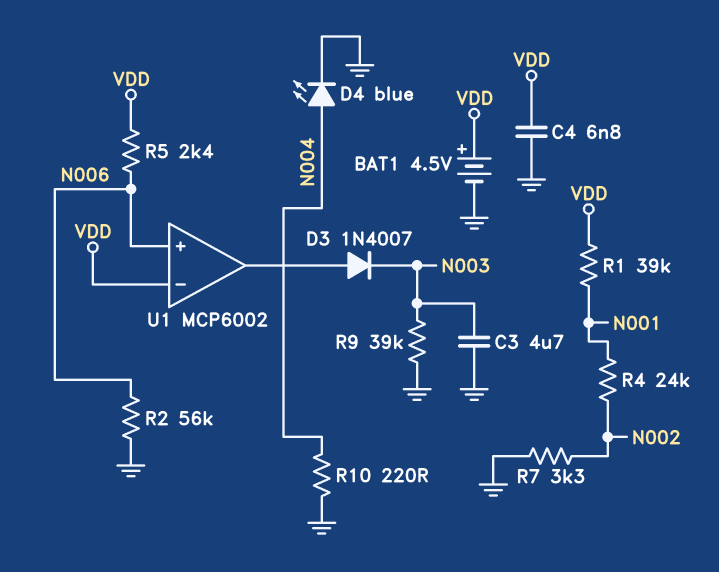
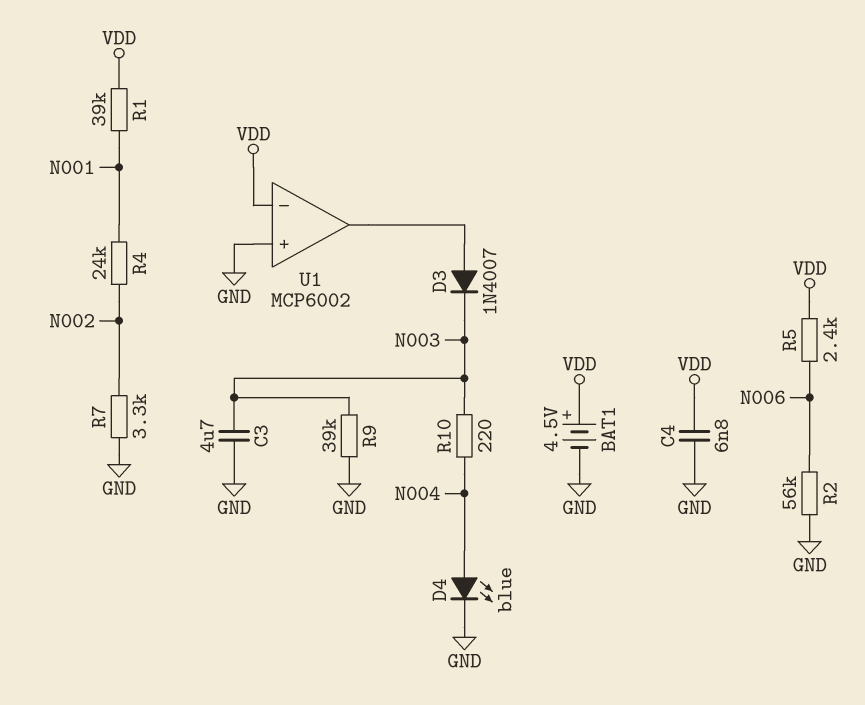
R10: 220 (GND, N004) -> 220 (N003, N004)
U1 pin in+: N006 -> GND

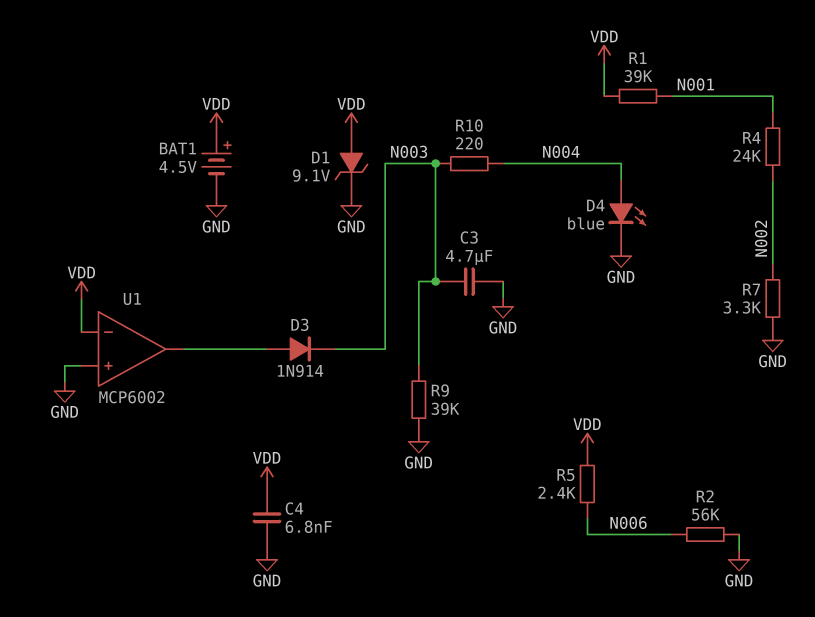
D1: none -> zener 9.1V (A VDD, K GND)
D3: diode 1N4007 (A U1/out, K N003) -> diode 1N914 (A U1/out, K N003)

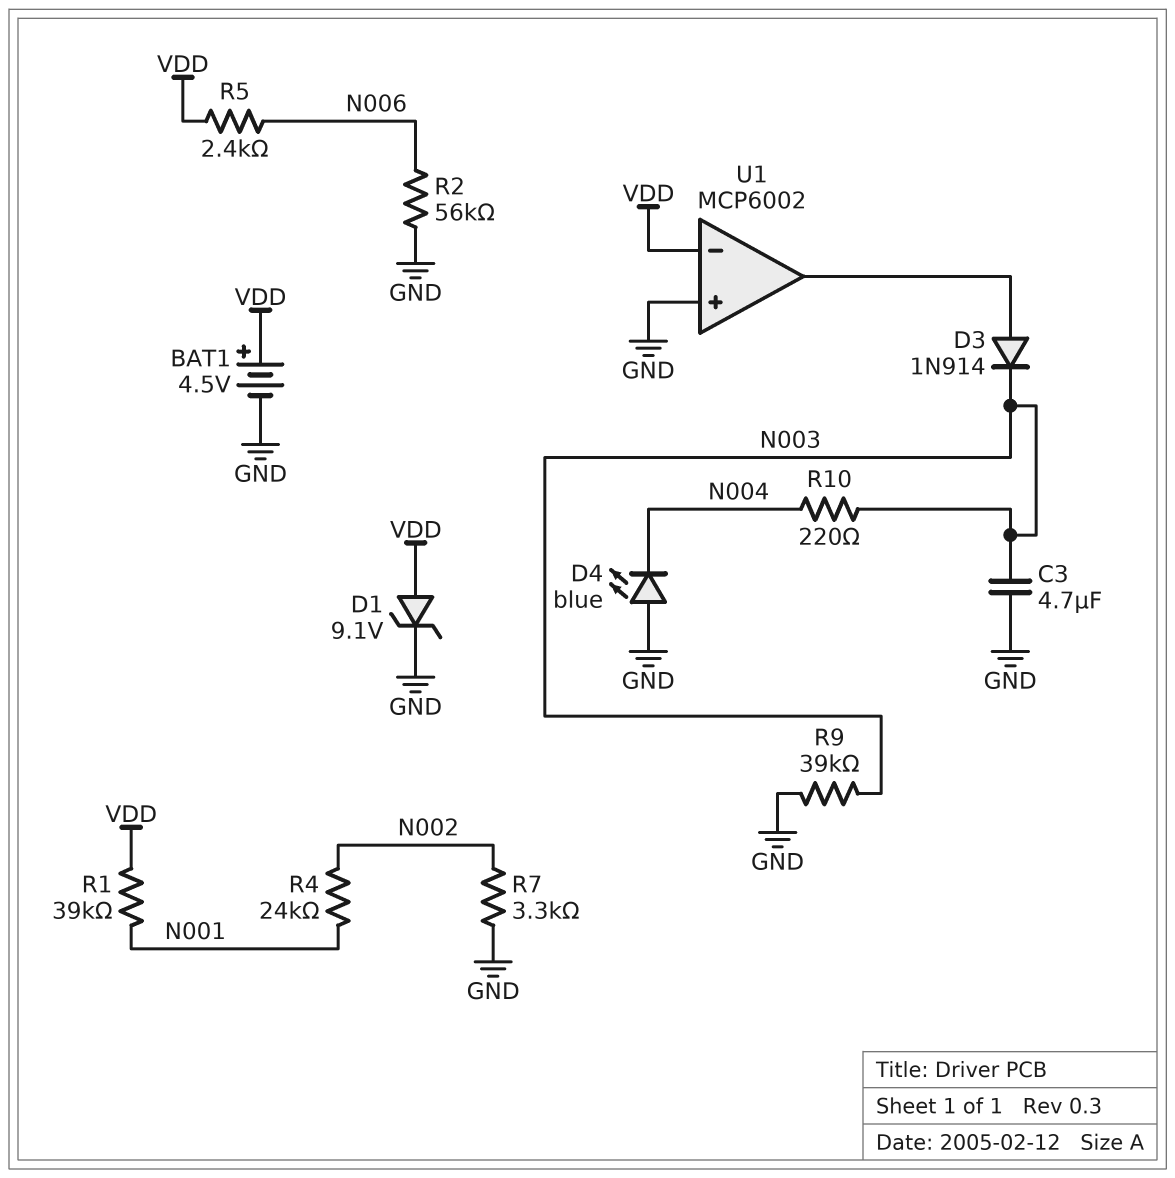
C4: 6.8nF (GND, VDD) -> none
D4: LED blue (A N004, K GND) -> LED blue (A GND, K N004)

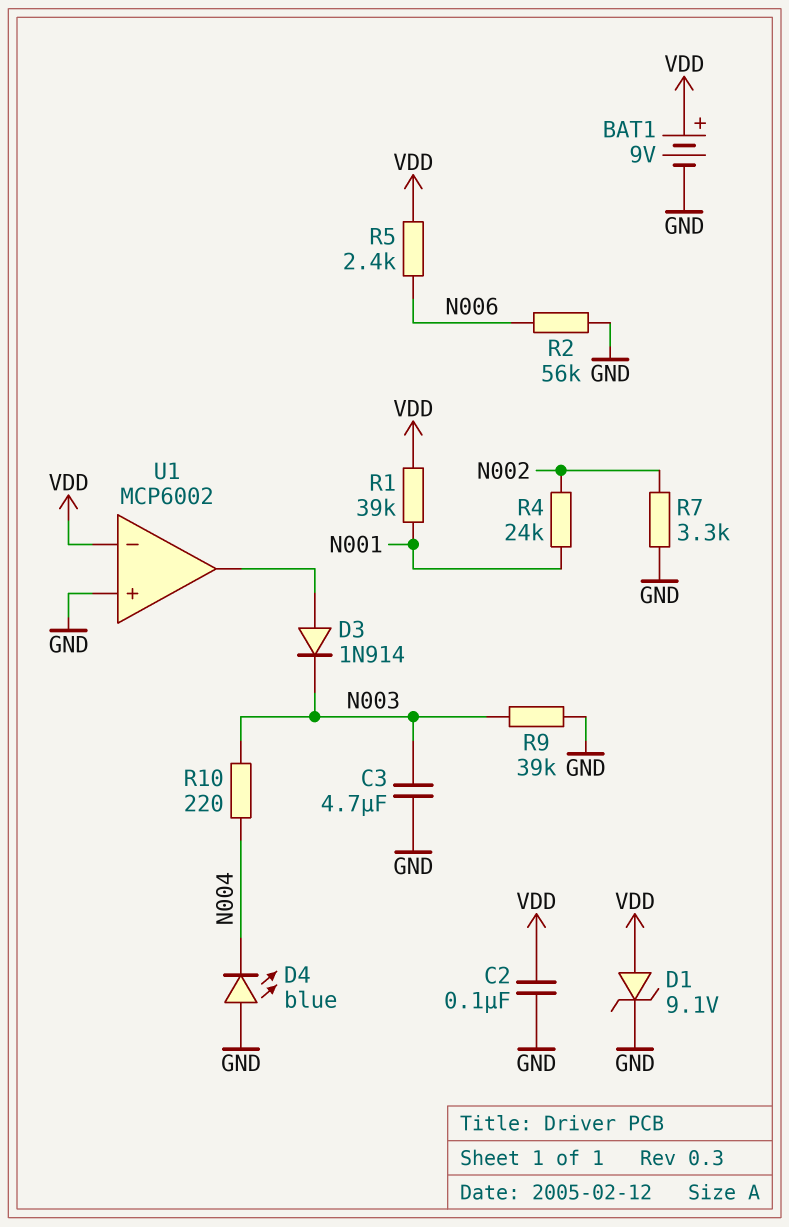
BAT1: 4.5V (plus VDD, minus GND) -> 9V (plus VDD, minus GND)
C2: none -> 100nF (GND, VDD)

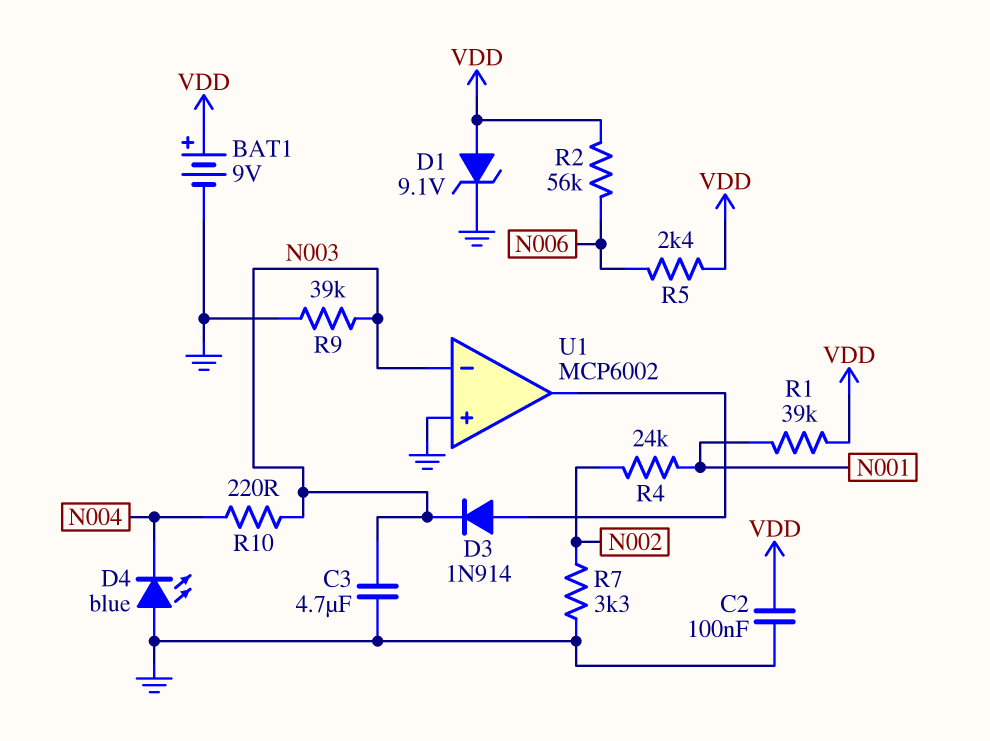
R2: 56k (GND, N006) -> 56k (N006, VDD)
U1 pin in-: VDD -> N003

